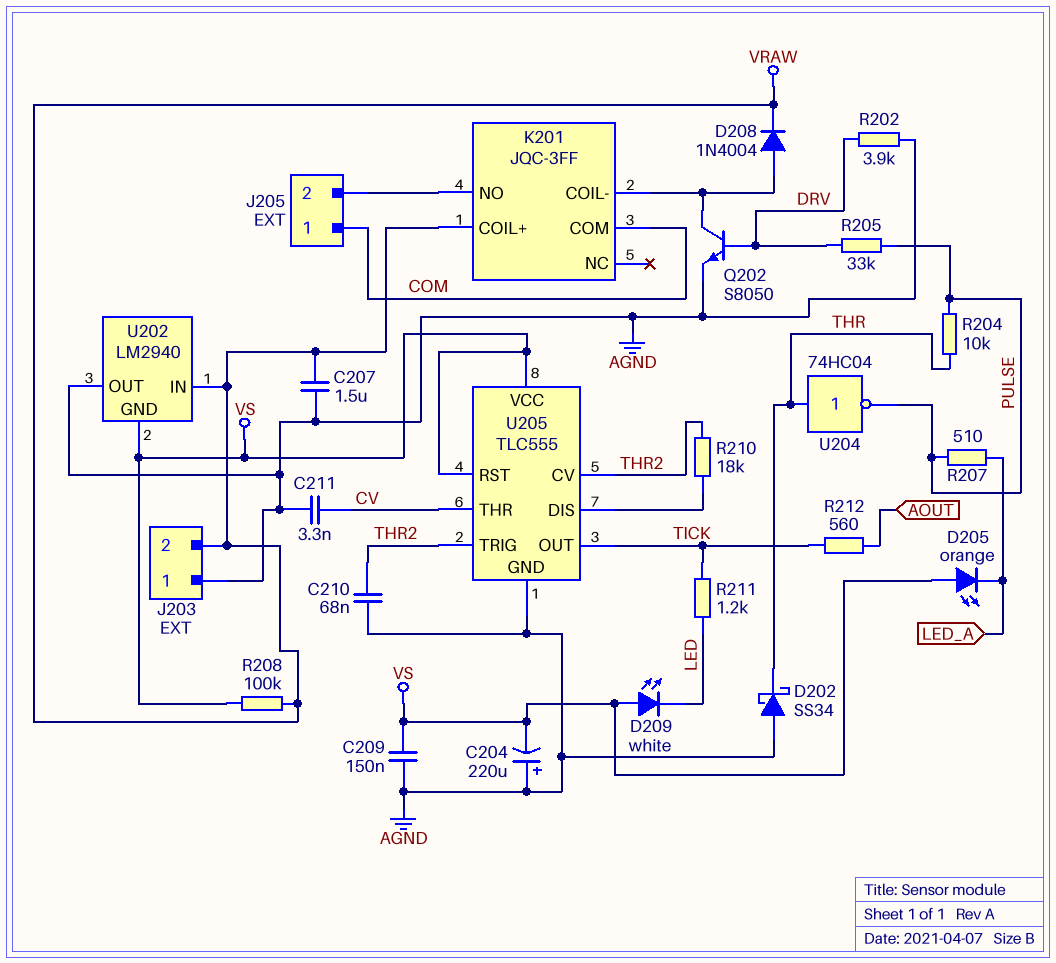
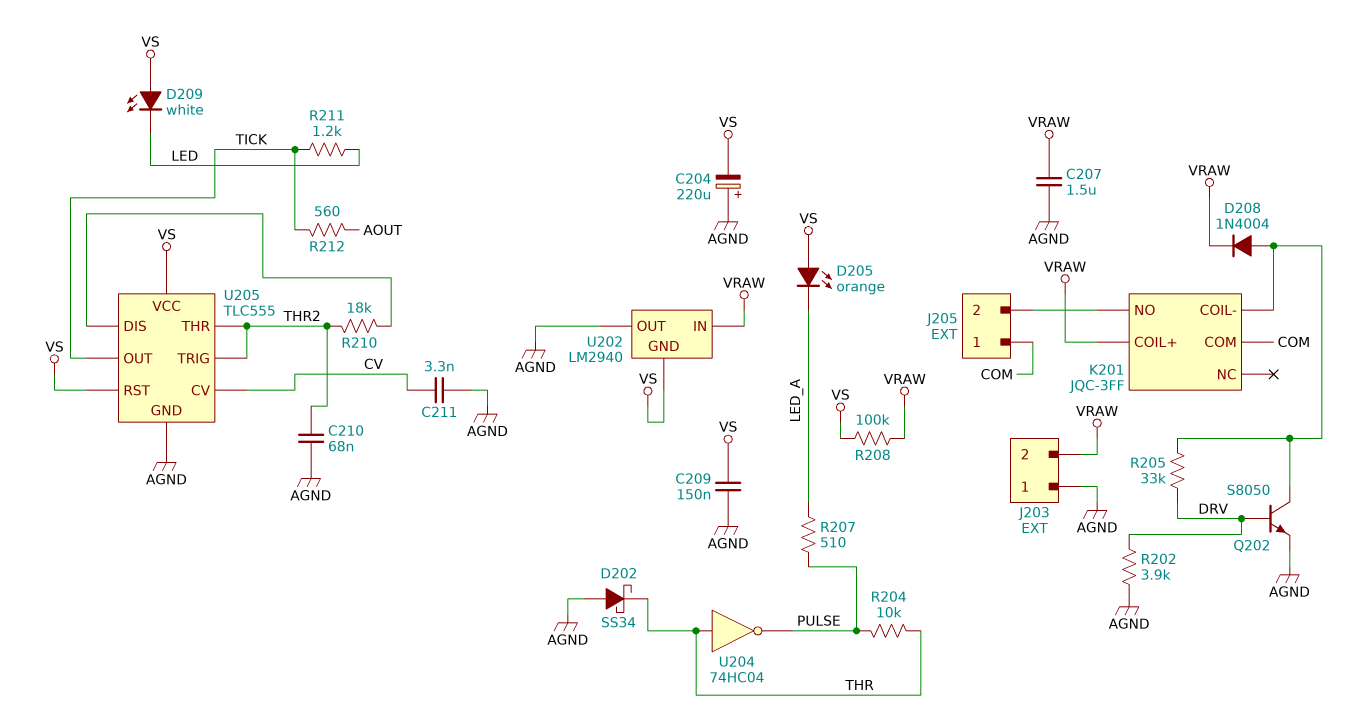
R205: 33k (DRV, PULSE) -> 33k (DRV, K201/COIL-)
U205 pin CV: THR2 -> CV
U205 pin THR: CV -> THR2

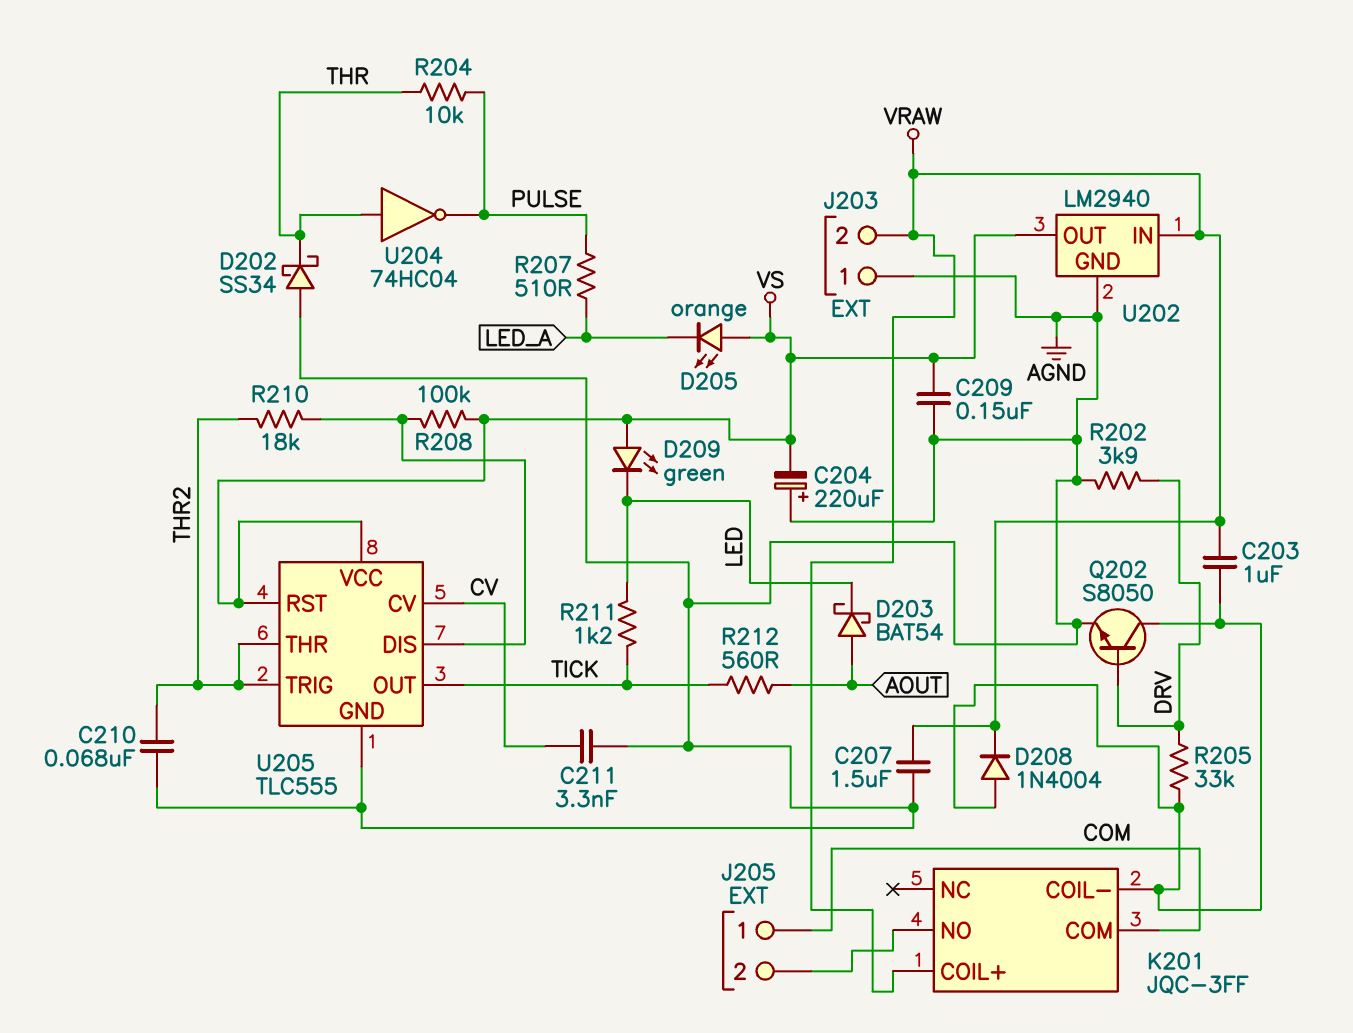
C203: none -> 1uF (K201/COIL-, VRAW)
D203: none -> schottky BAT54 (A AOUT, K LED)
D209: LED white (A VS, K LED) -> LED green (A VS, K LED)
R208: 100k (VRAW, VS) -> 100k (U205/DIS, VS)
U202 pin GND: VS -> AGND
U202 pin OUT: AGND -> VS

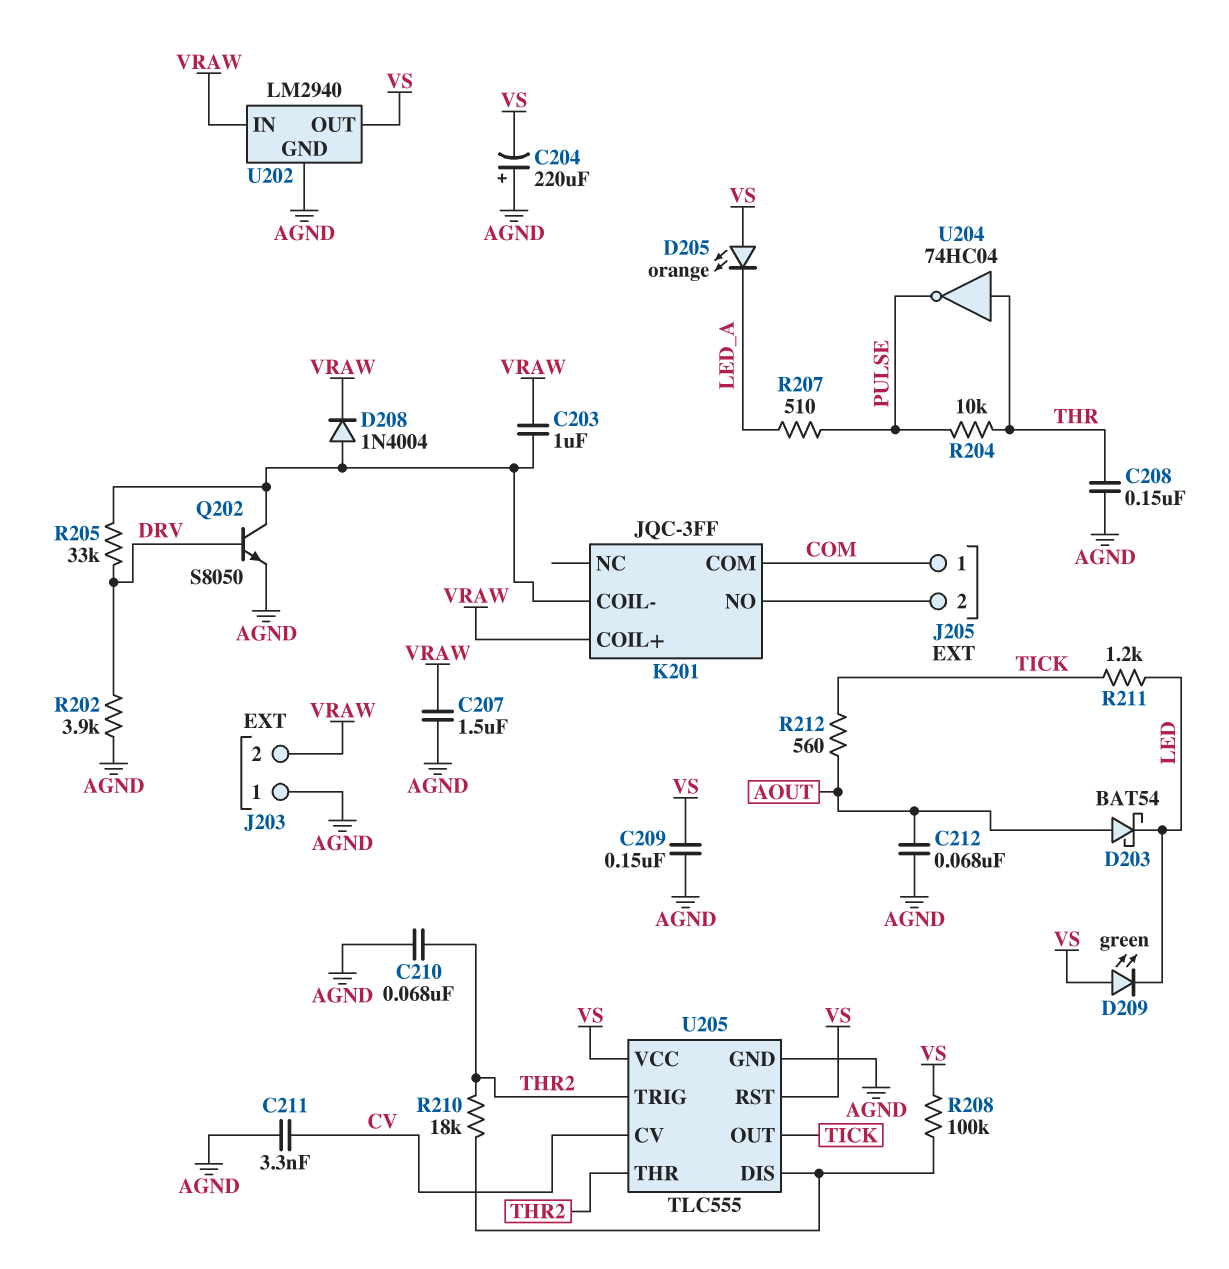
C208: none -> 150nF (AGND, THR)
C212: none -> 68nF (AGND, AOUT)
D202: schottky SS34 (A AGND, K THR) -> none

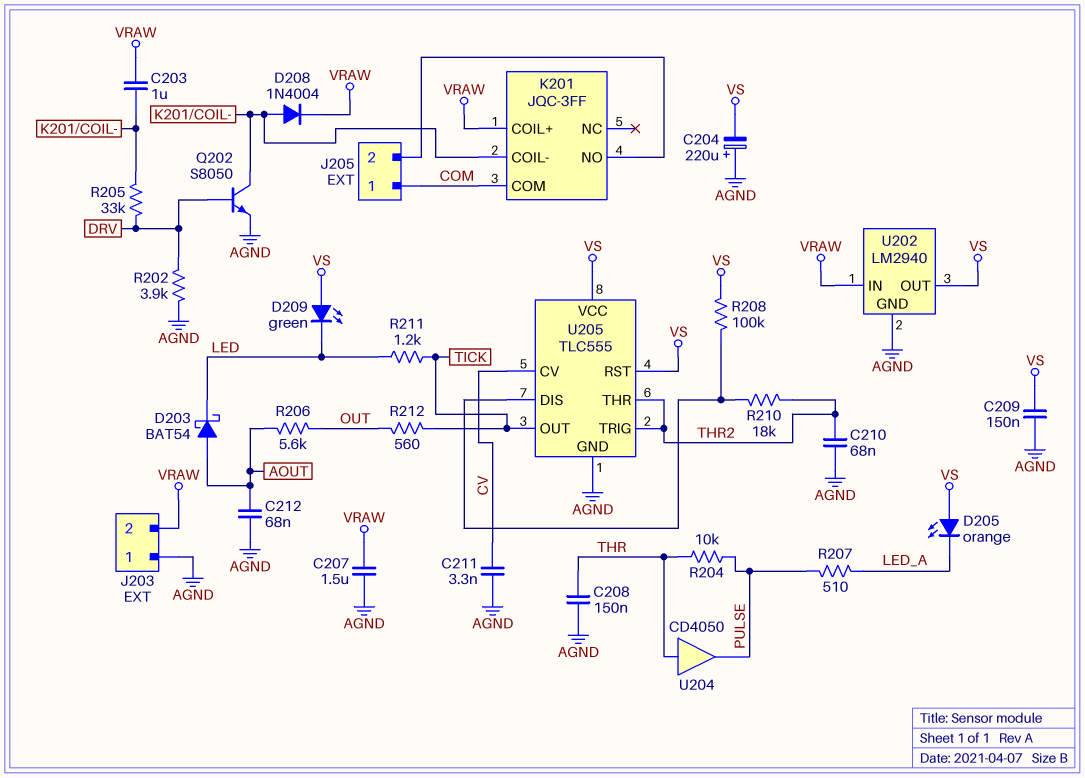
R206: none -> 5.6k (AOUT, OUT)
R212: 560 (AOUT, TICK) -> 560 (OUT, TICK)
U204: NOT 74HC04 (in THR, out PULSE) -> buffer CD4050 (in THR, out PULSE)

